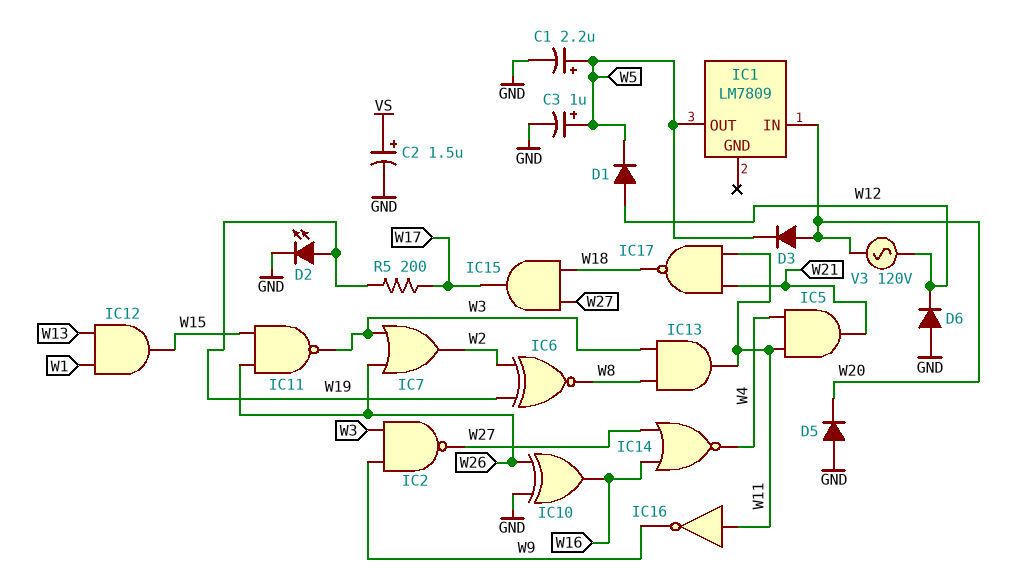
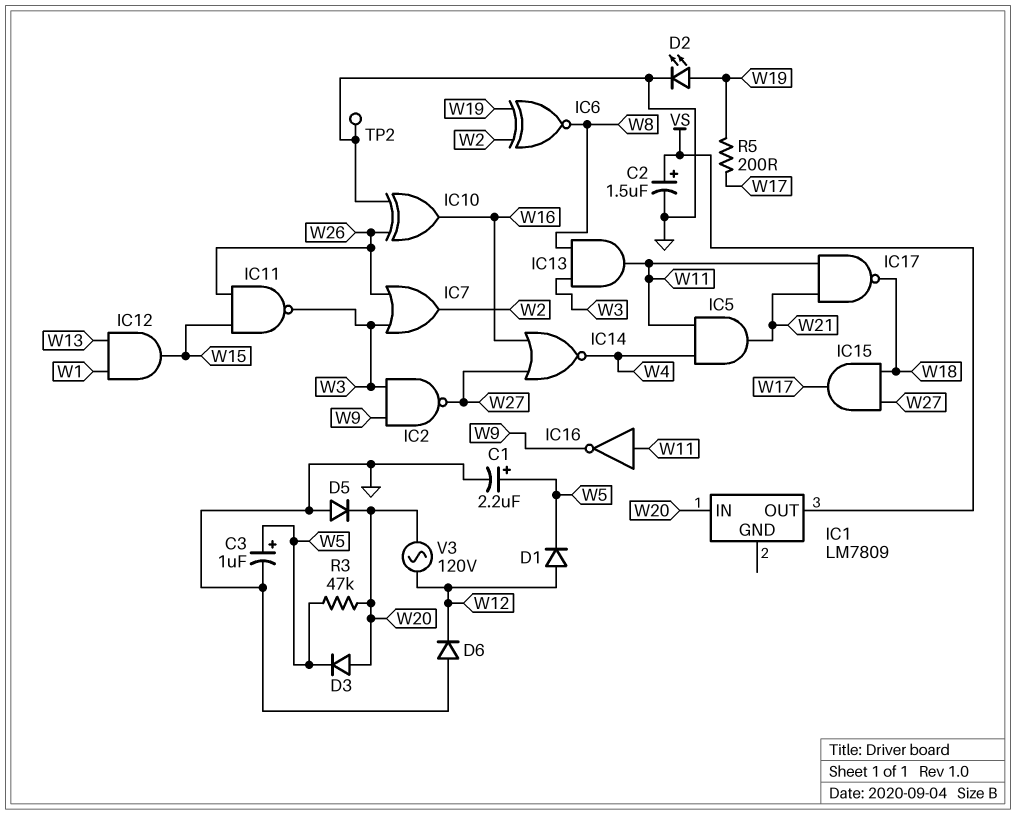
IC1 pin OUT: W5 -> VS
R3: none -> 47k (W5, W20)
TP2: none -> test point (GND)

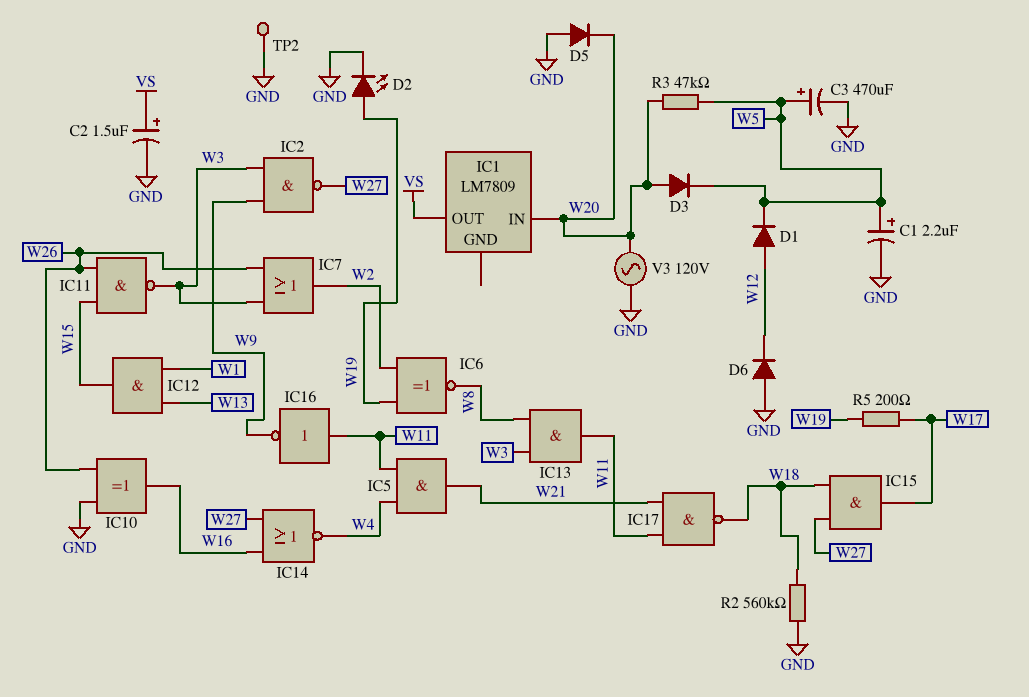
C3: 1uF (plus W5, minus GND) -> 470uF (plus W5, minus GND)
R2: none -> 560k (GND, W18)
V3: AC 120V (W12, W20) -> AC 120V (GND, W20)

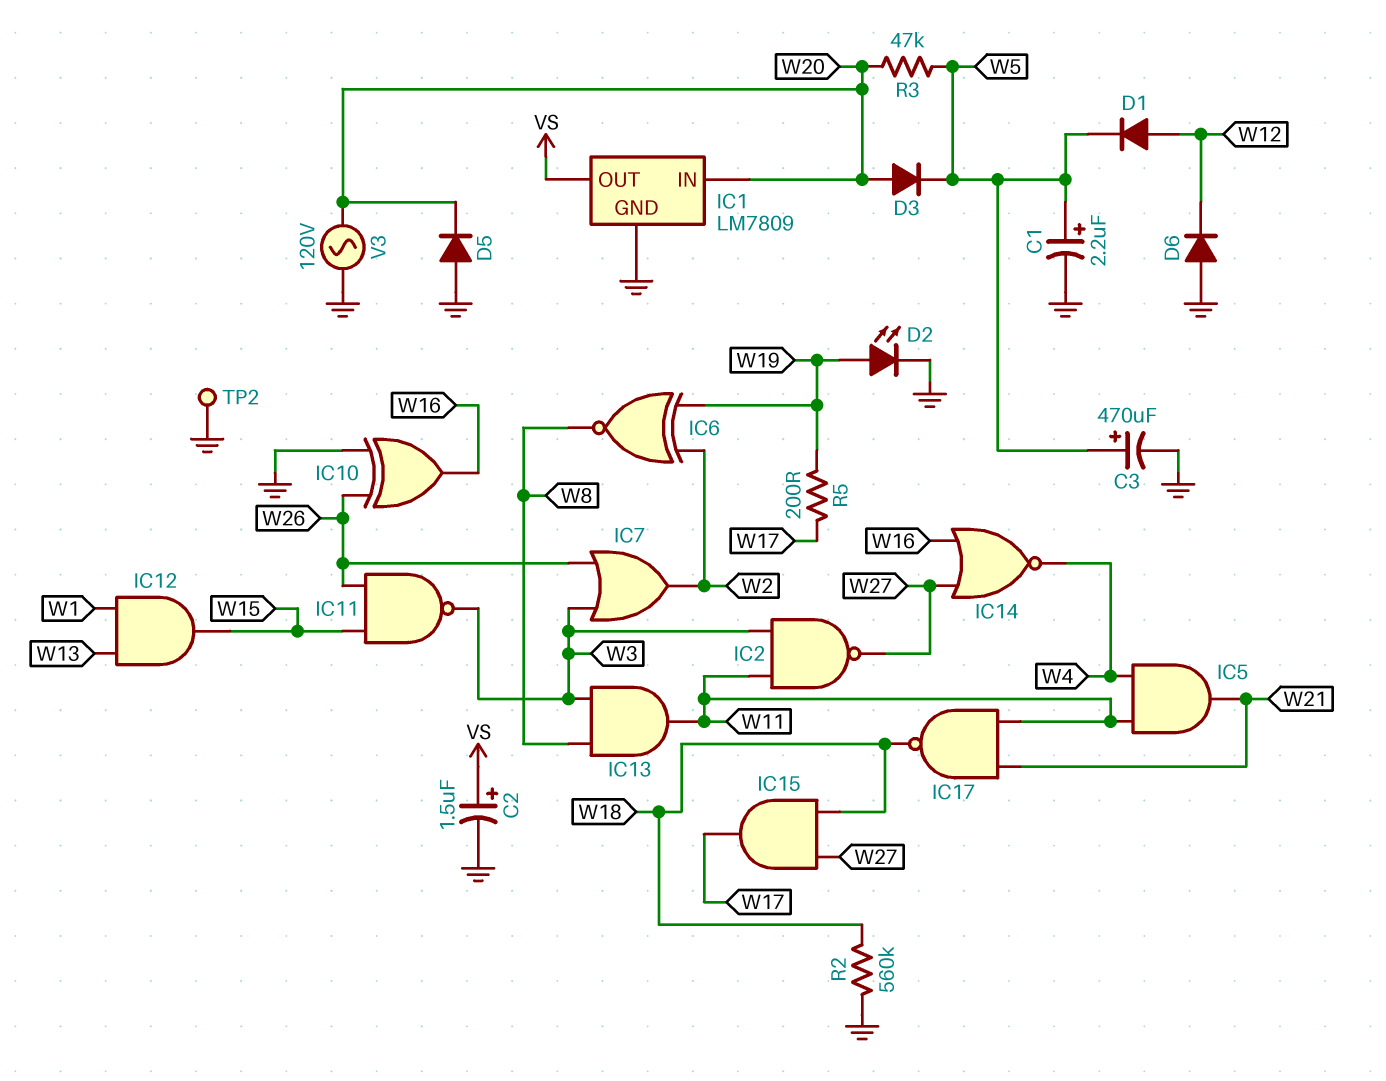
IC1 pin GND: none -> GND
IC2: NAND (in W3, in W9, out W27) -> NAND (in W3, in W11, out W27)
IC16: NOT (in W11, out W9) -> none

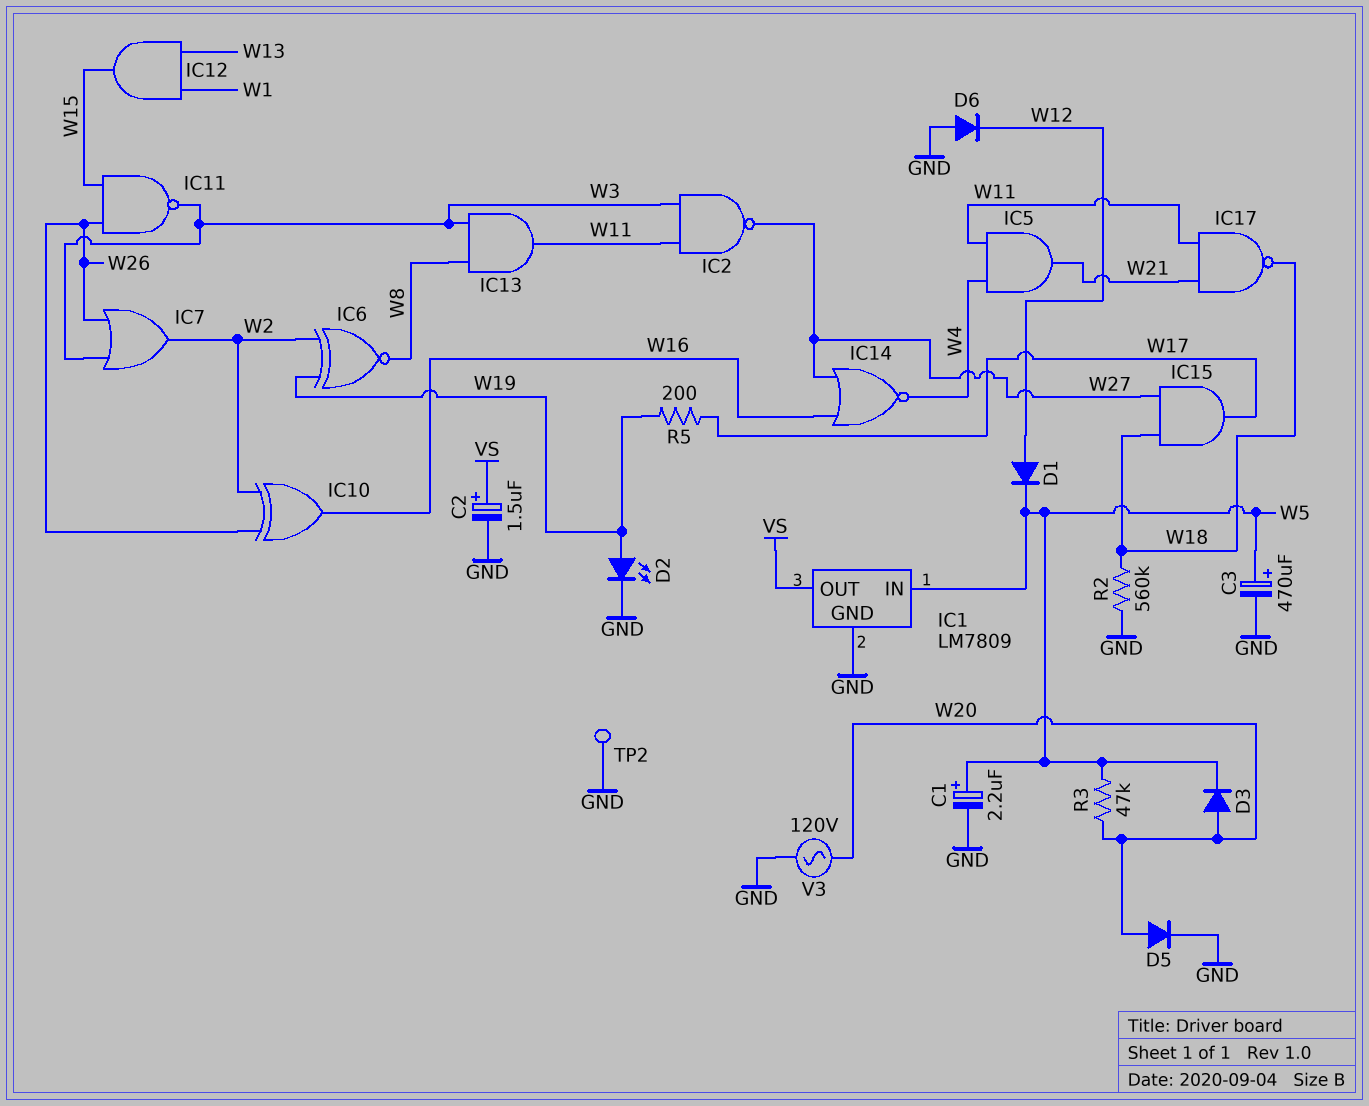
D5: diode (A GND, K W20) -> diode (A W20, K GND)
IC1 pin IN: W20 -> W5
IC10: XOR (in GND, in W26, out W16) -> XOR (in W2, in W26, out W16)

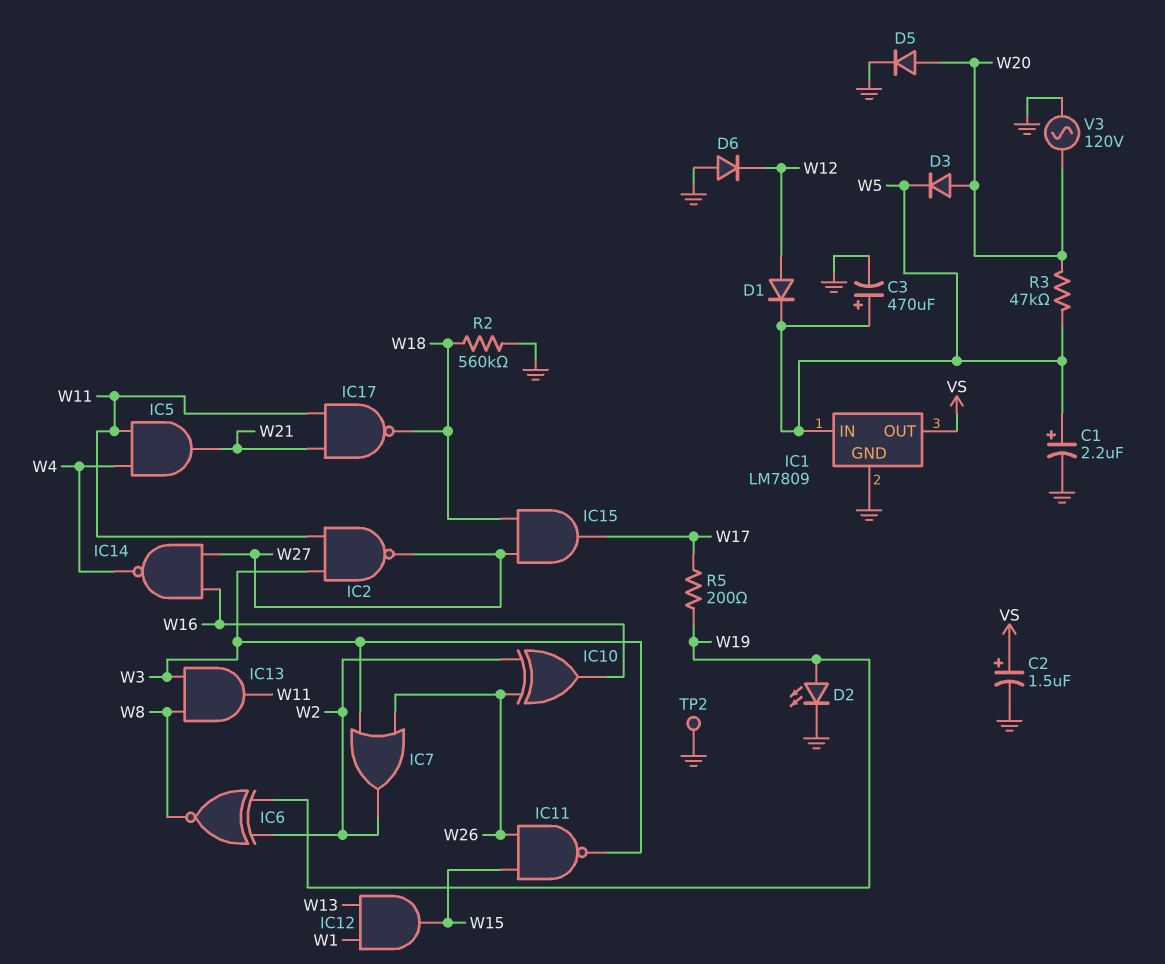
IC14: NOR (in W16, in W27, out W4) -> NAND (in W16, in W27, out W4)

